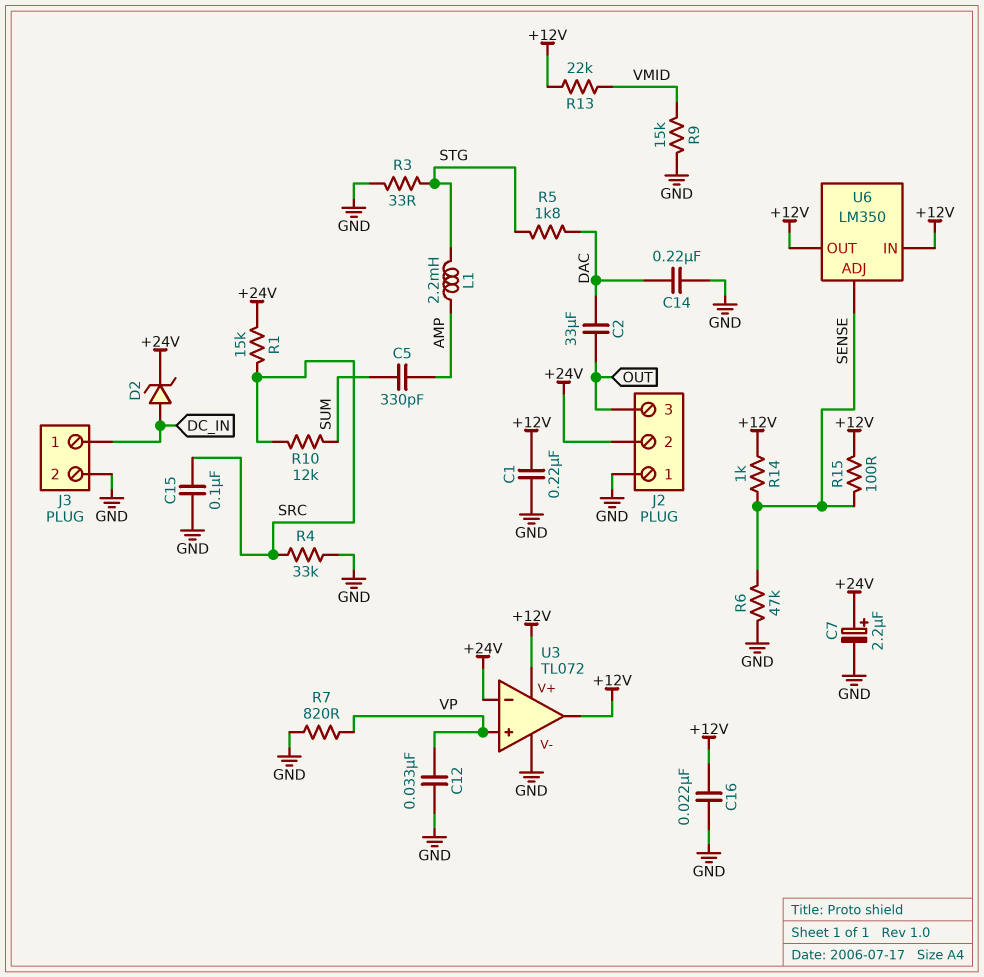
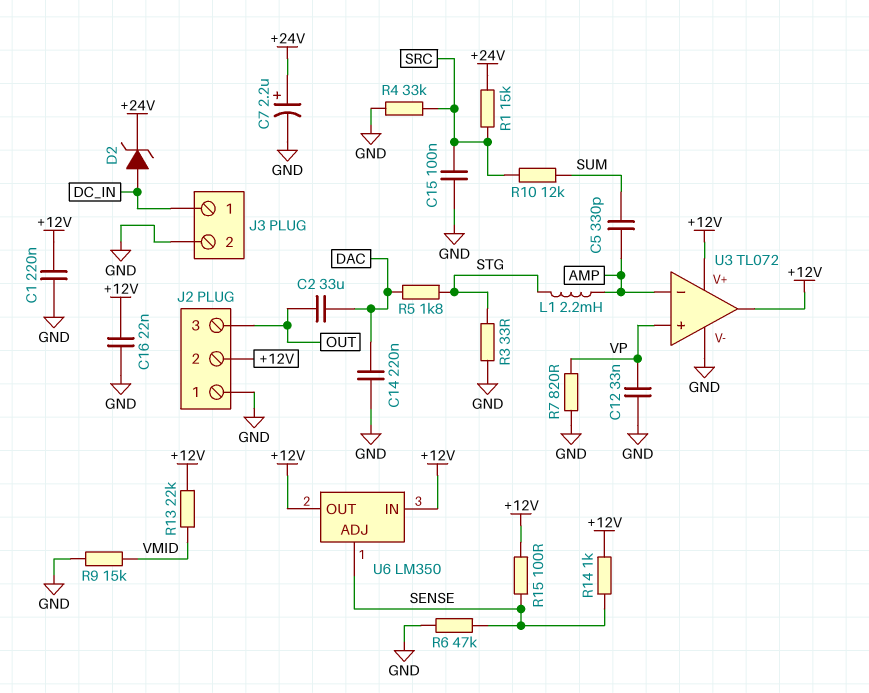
J2 pin 2: +24V -> +12V
U3 pin in-: +24V -> AMP

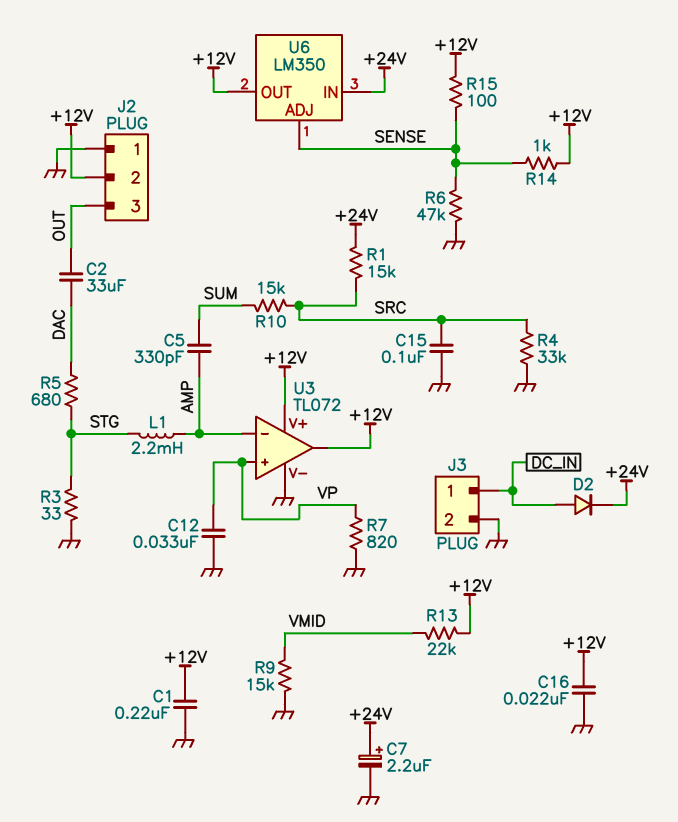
C14: 220nF (DAC, GND) -> none
D2: zener (A DC_IN, K +24V) -> diode (A DC_IN, K +24V)
R5: 1.8k (DAC, STG) -> 680 (DAC, STG)
R10: 12k (SRC, SUM) -> 15k (SRC, SUM)
U6 pin IN: +12V -> +24V

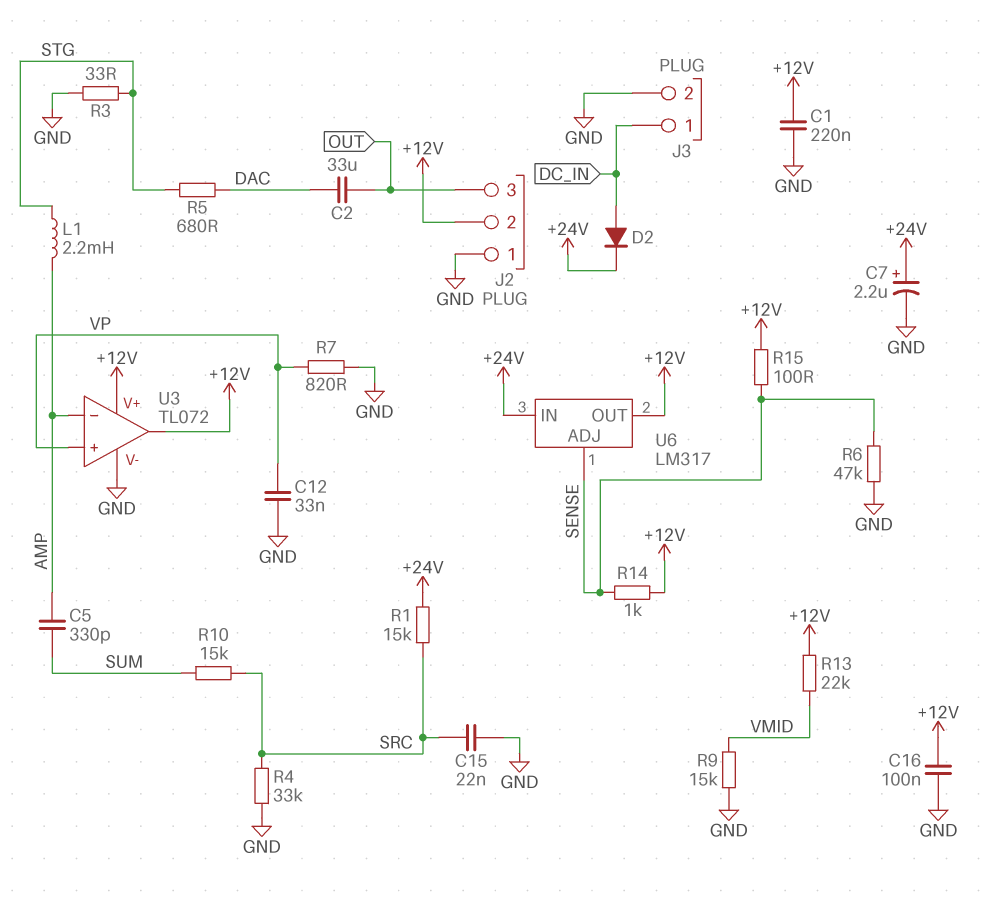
C15: 100nF (GND, SRC) -> 22nF (GND, SRC)
C16: 22nF (+12V, GND) -> 100nF (+12V, GND)
U6: LM350 -> LM317

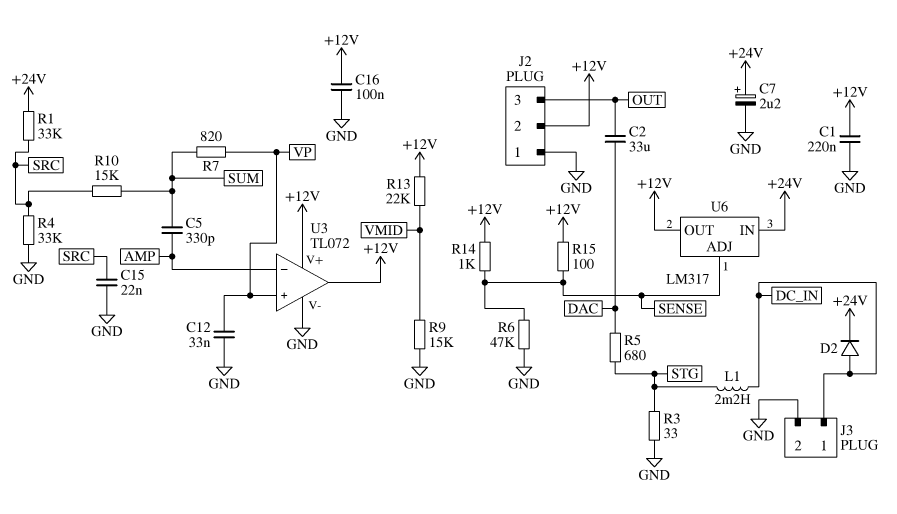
L1: 2.2mH (AMP, STG) -> 2.2mH (DC_IN, STG)
R1: 15k (+24V, SRC) -> 33k (+24V, SRC)
R7: 820 (GND, VP) -> 820 (SUM, VP)

